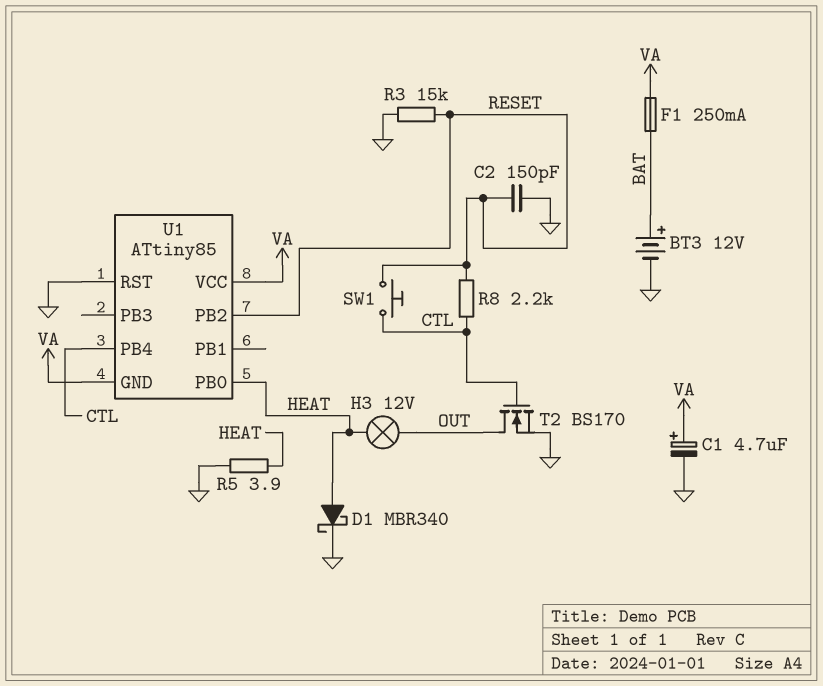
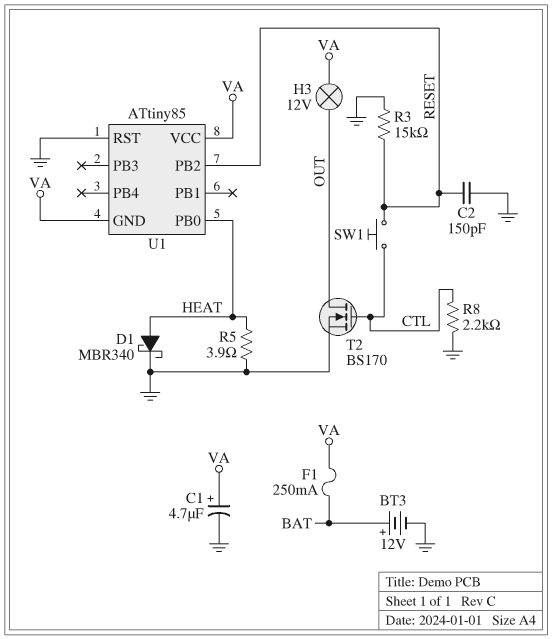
H3: lamp 12V (HEAT, OUT) -> lamp 12V (OUT, VA)
R8: 2.2k (CTL, RESET) -> 2.2k (CTL, GND)
U1 pin PB4: CTL -> none

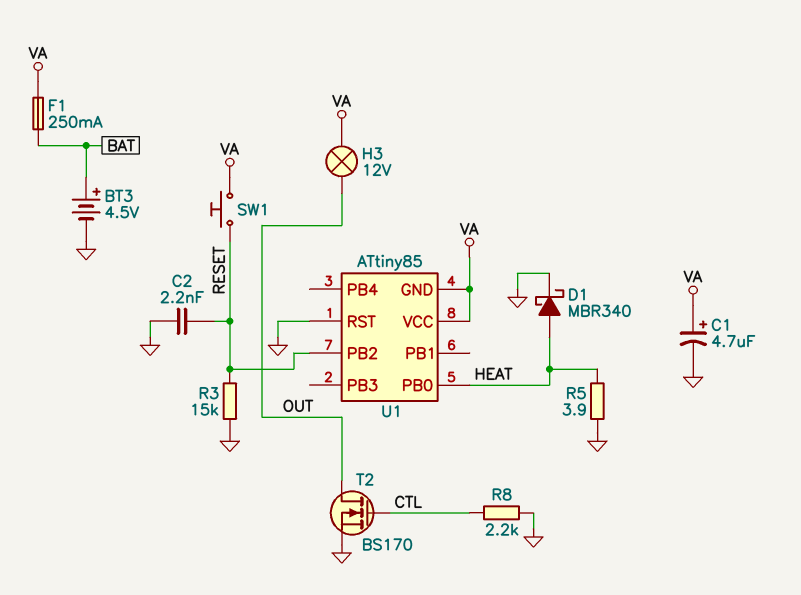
BT3: 12V (plus BAT, minus GND) -> 4.5V (plus BAT, minus GND)
C2: 150pF (GND, RESET) -> 2.2nF (GND, RESET)
SW1: button (CTL, RESET) -> button (RESET, VA)

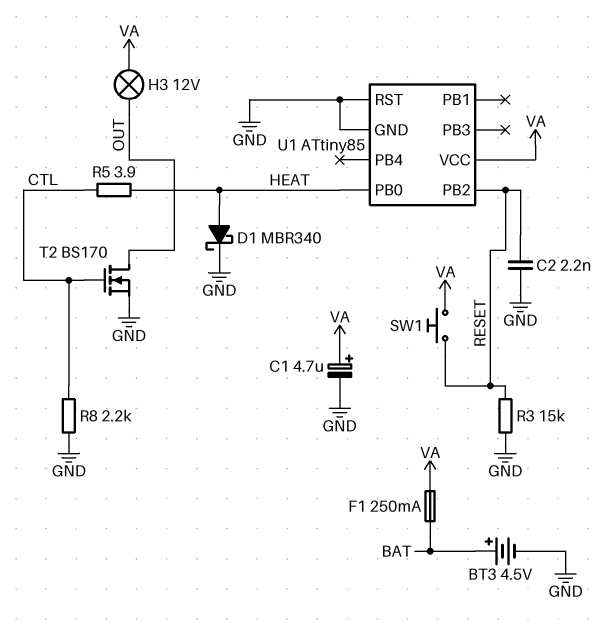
R5: 3.9 (GND, HEAT) -> 3.9 (CTL, HEAT)
U1 pin GND: VA -> GND

